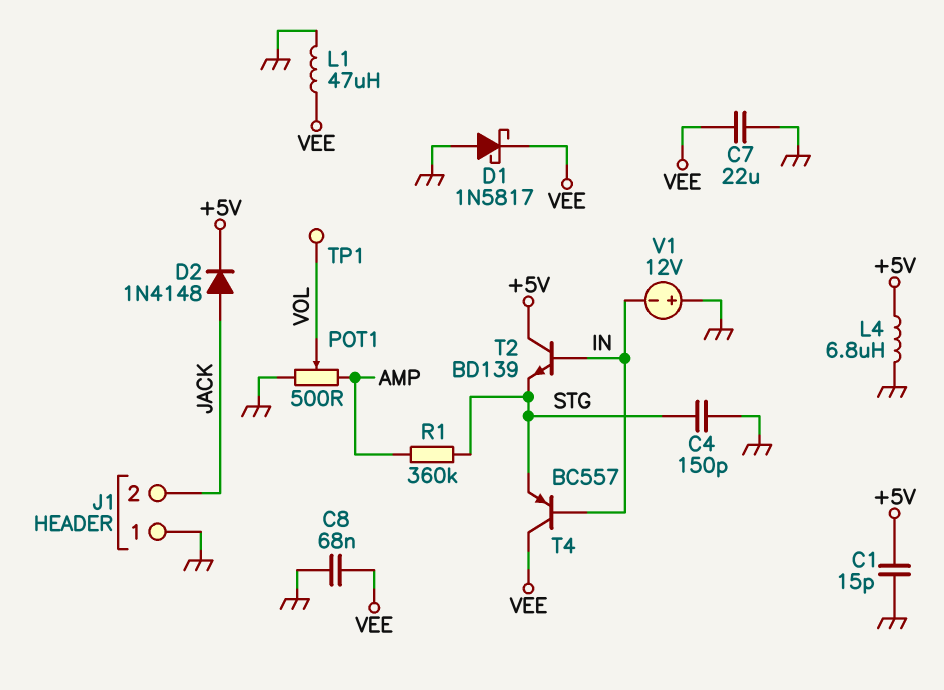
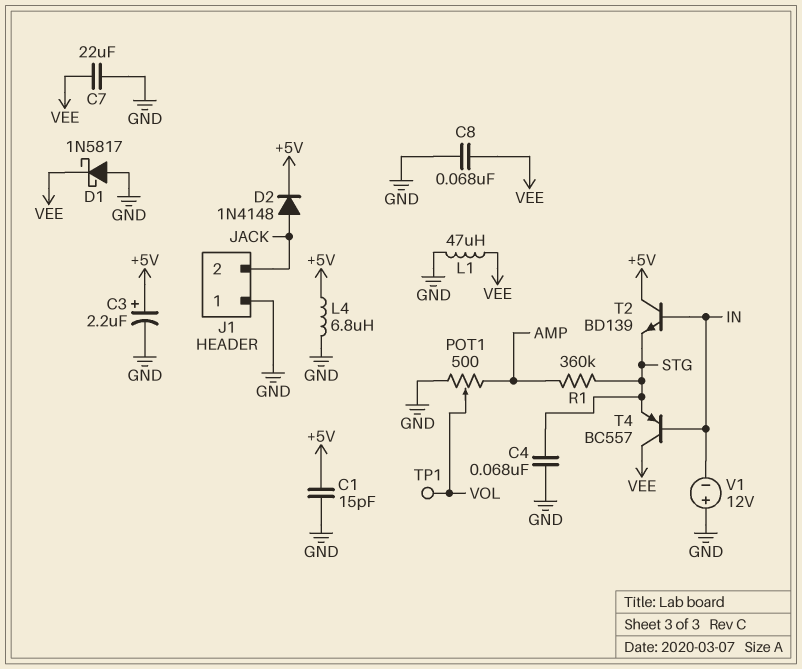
C3: none -> 2.2uF (plus +5V, minus GND)
C4: 150pF (GND, STG) -> 68nF (GND, STG)

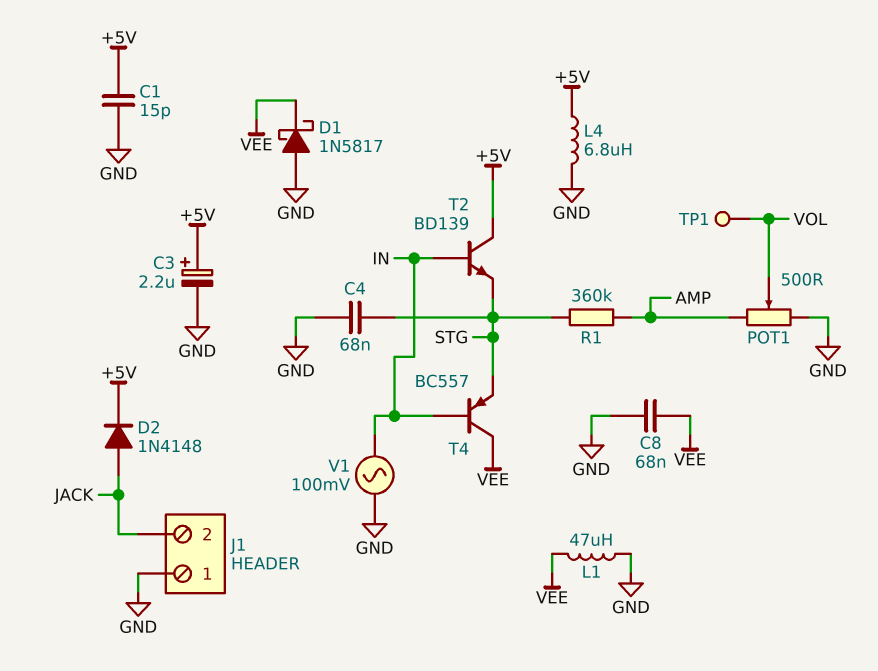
C7: 22uF (GND, VEE) -> none
V1: 12V (plus GND, minus IN) -> AC 100mV (GND, IN)

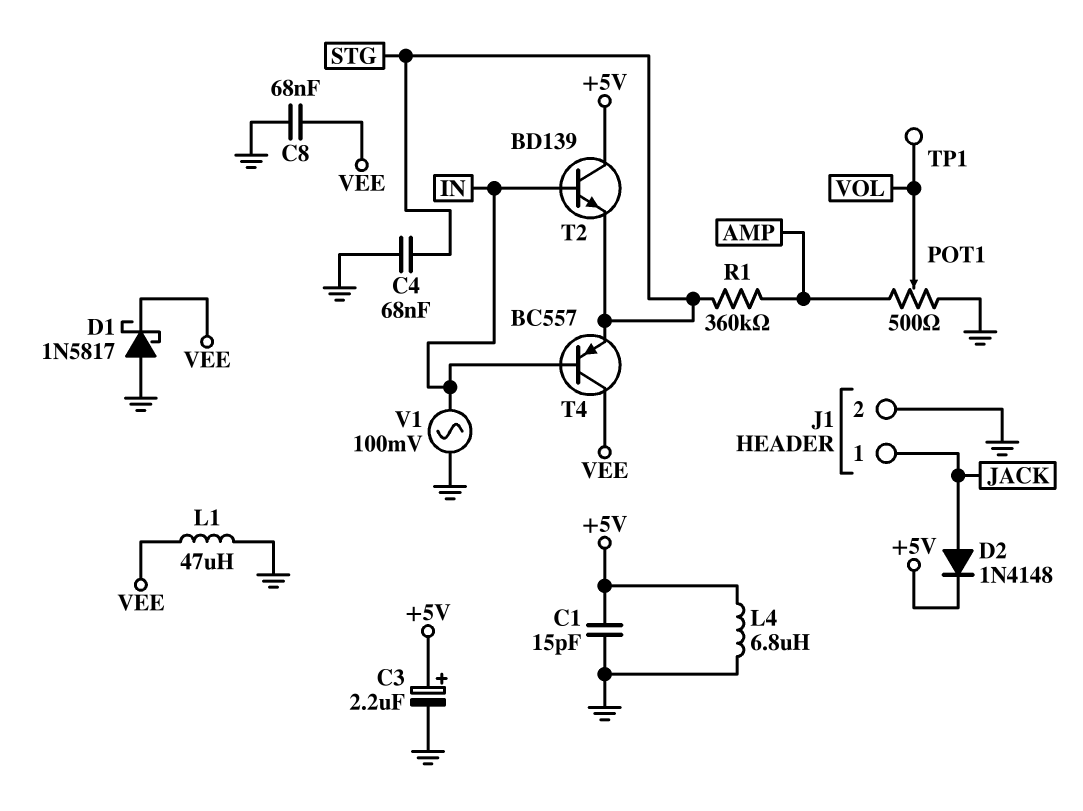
J1 pin 1: GND -> JACK
J1 pin 2: JACK -> GND

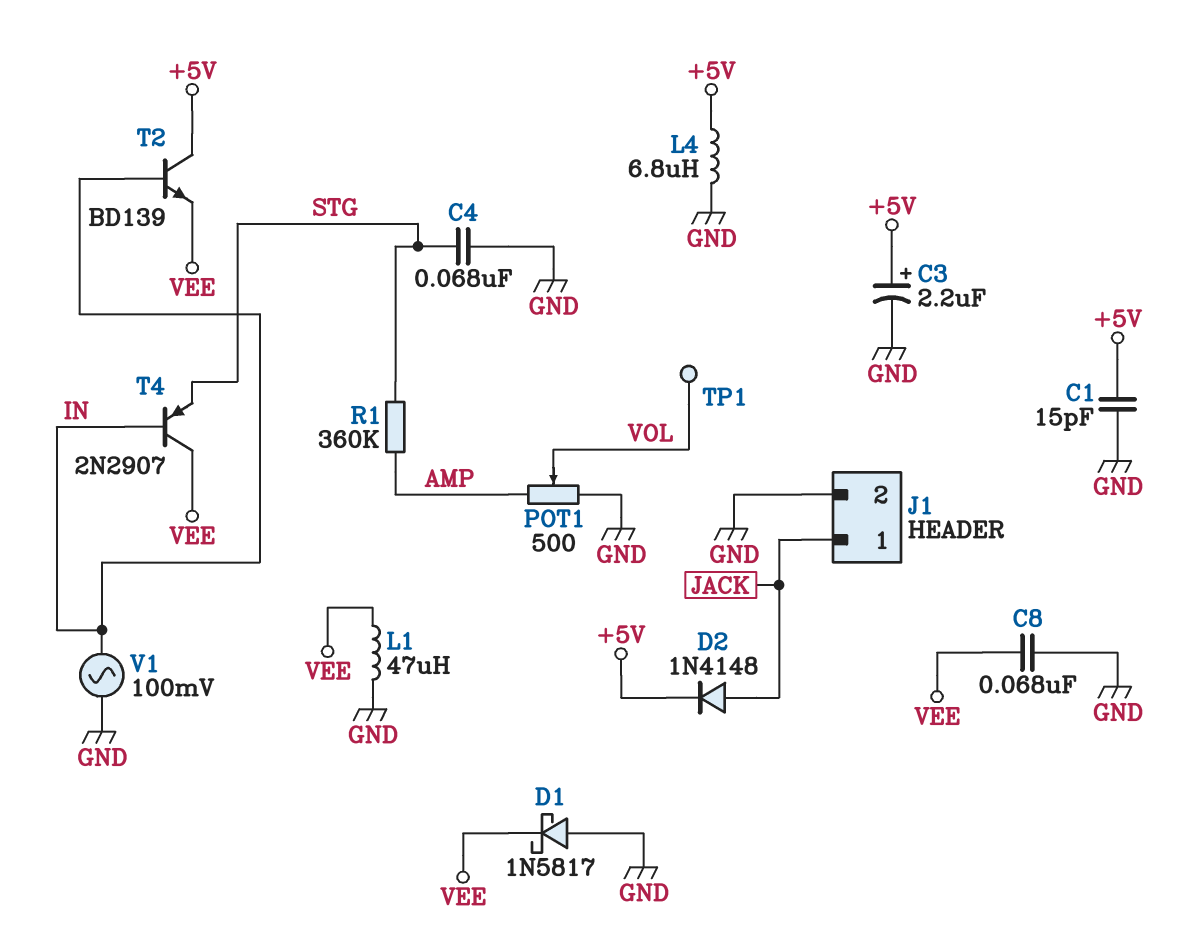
T2: NPN BD139 (B IN, C +5V, E STG) -> NPN BD139 (B IN, C +5V, E VEE)
T4: PNP BC557 (B IN, C VEE, E STG) -> PNP 2N2907 (B IN, C VEE, E STG)

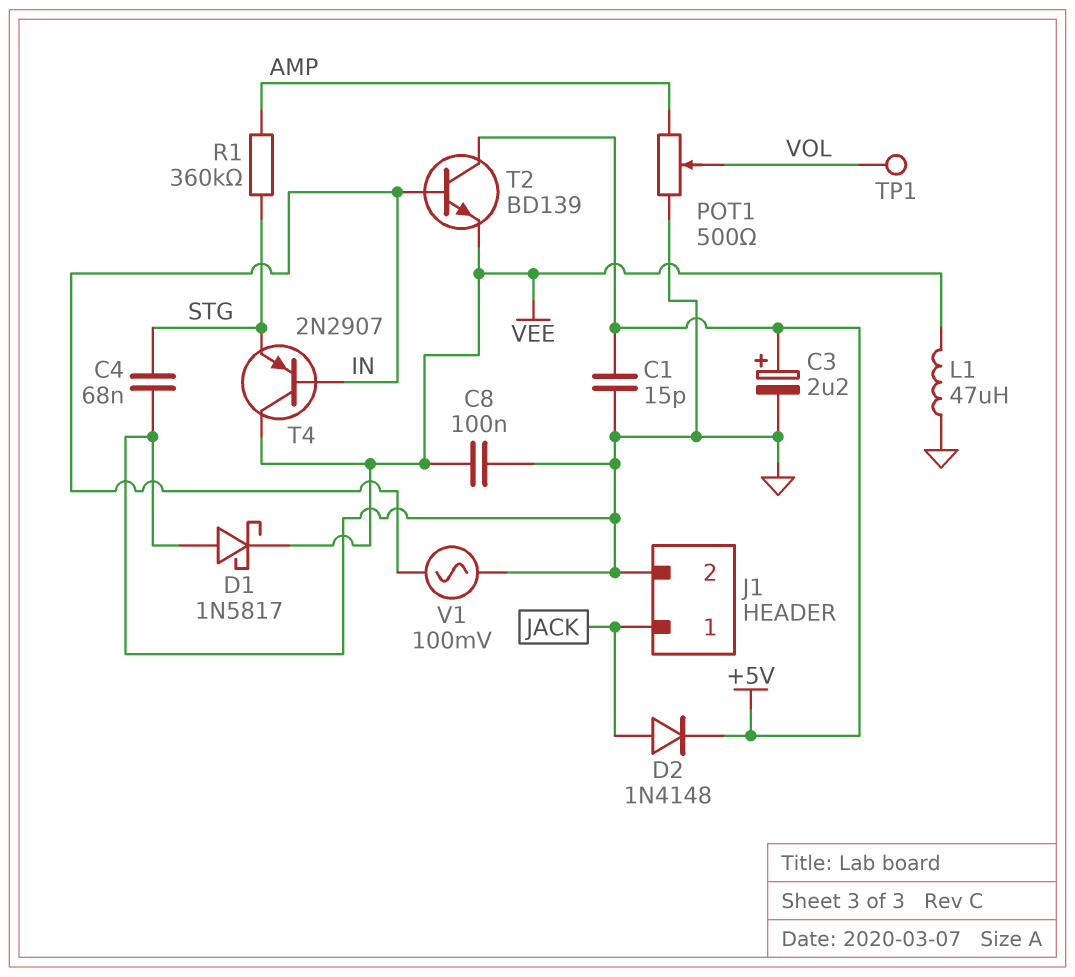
C8: 68nF (GND, VEE) -> 100nF (GND, VEE)
L4: 6.8uH (+5V, GND) -> none

